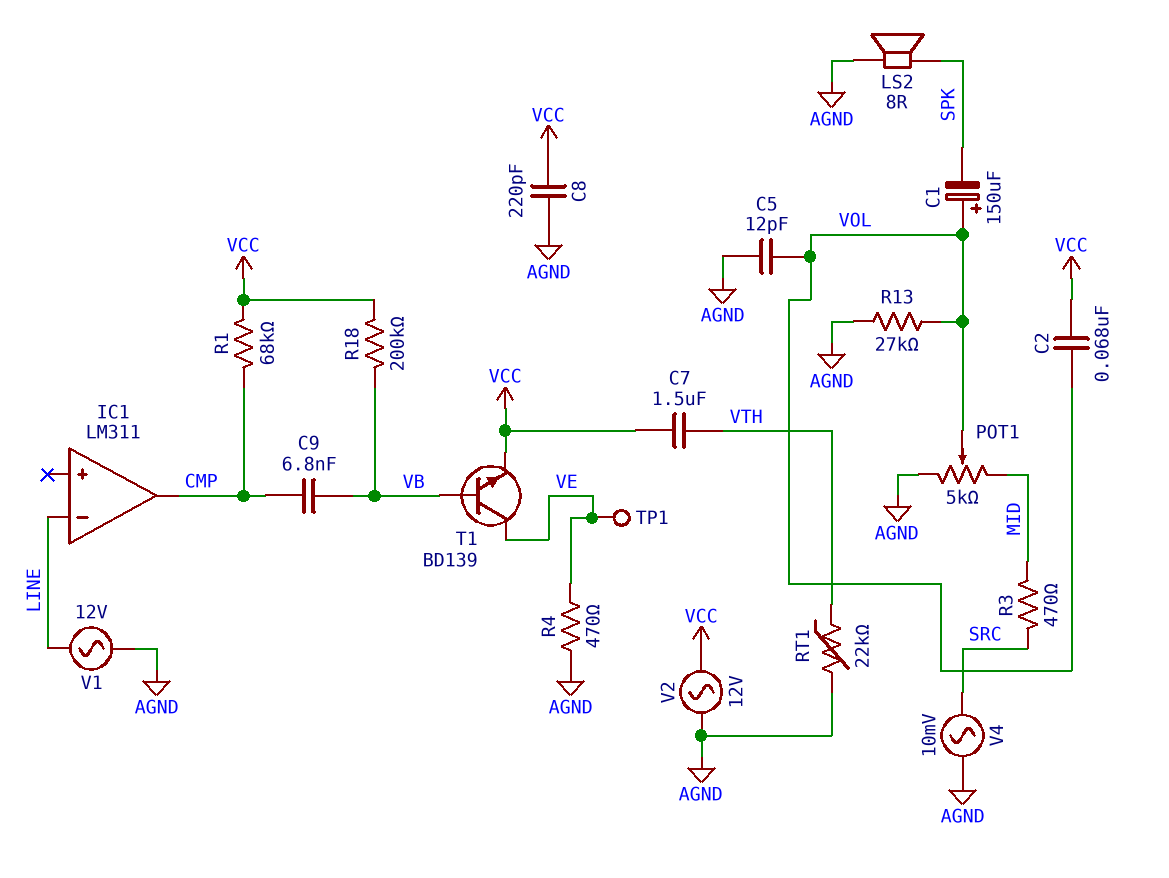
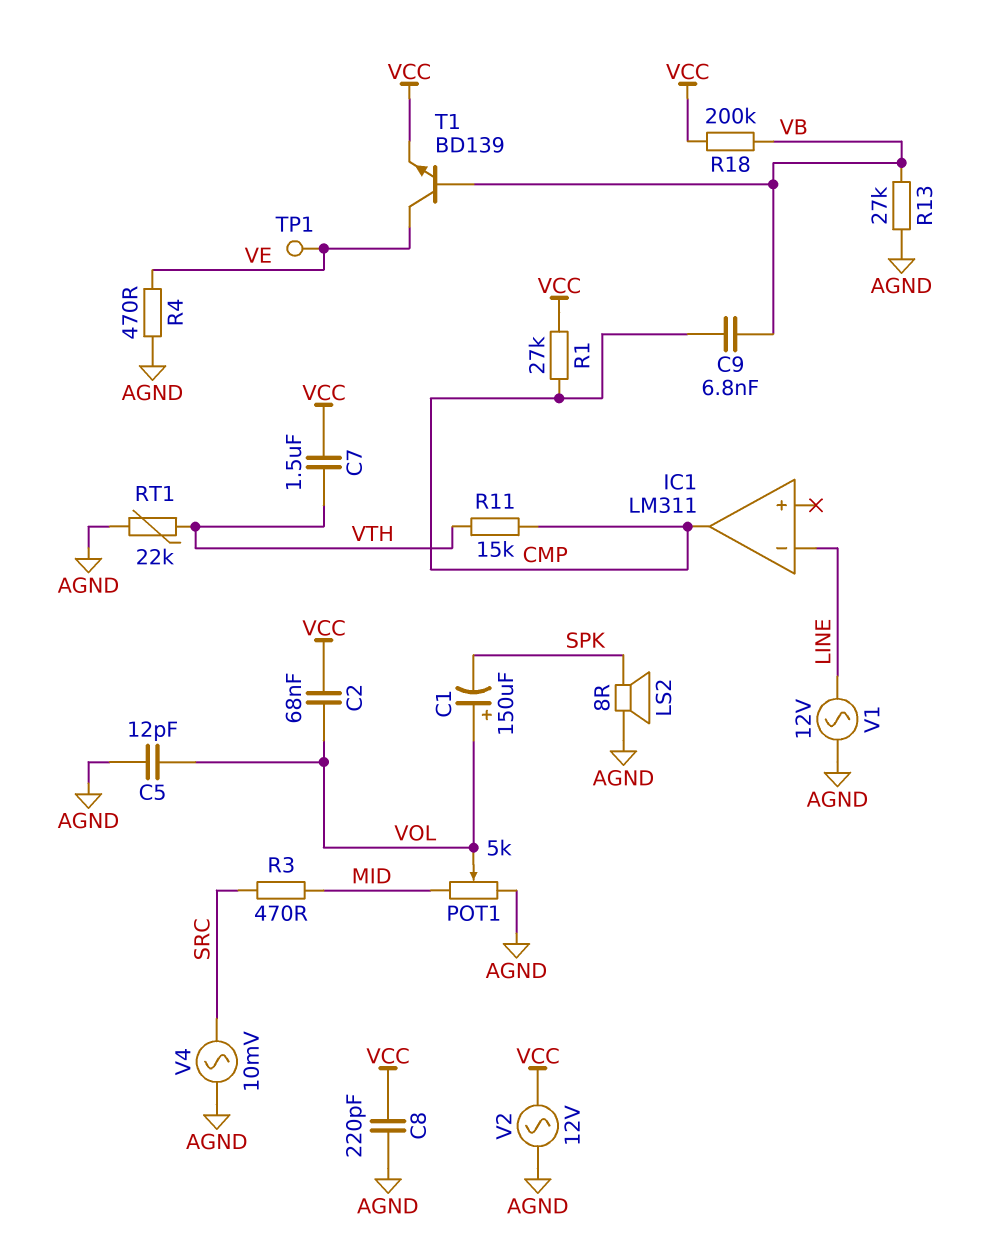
R1: 68k (CMP, VCC) -> 27k (CMP, VCC)
R11: none -> 15k (CMP, VTH)
R13: 27k (AGND, VOL) -> 27k (AGND, VB)

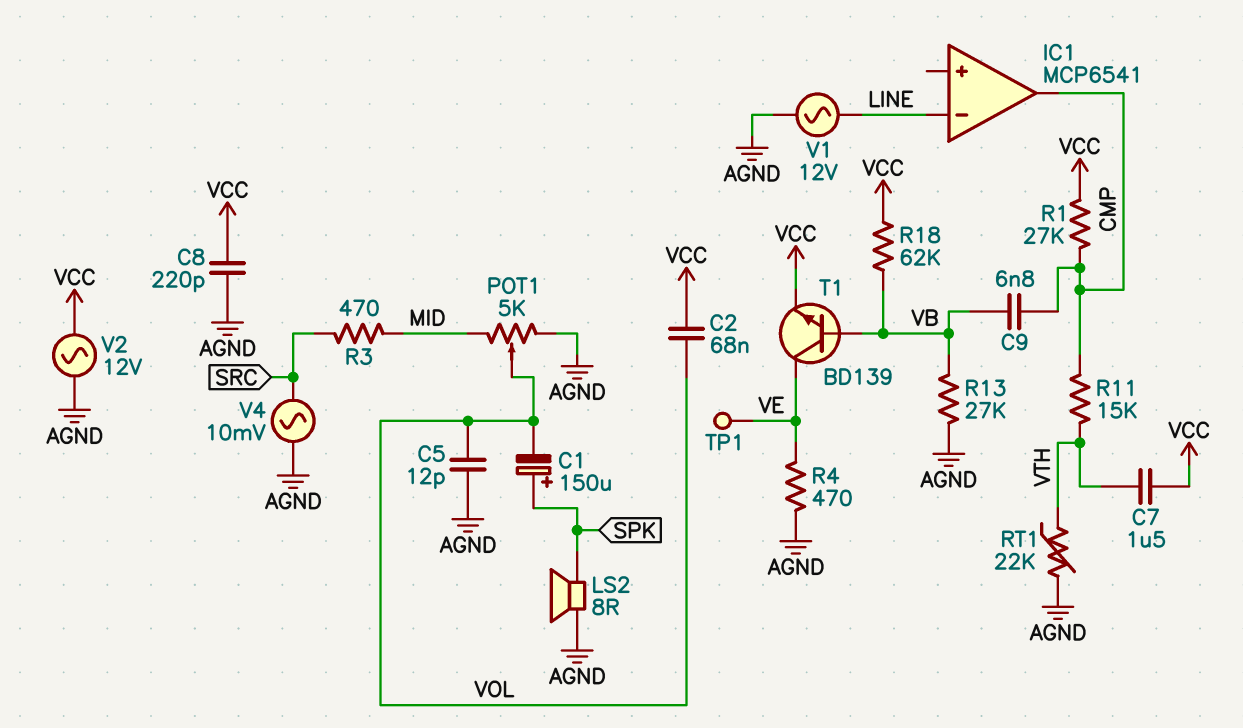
C1: 150uF (plus VOL, minus SPK) -> 150uF (plus SPK, minus VOL)
IC1: LM311 -> MCP6541
R18: 200k (VB, VCC) -> 62k (VB, VCC)

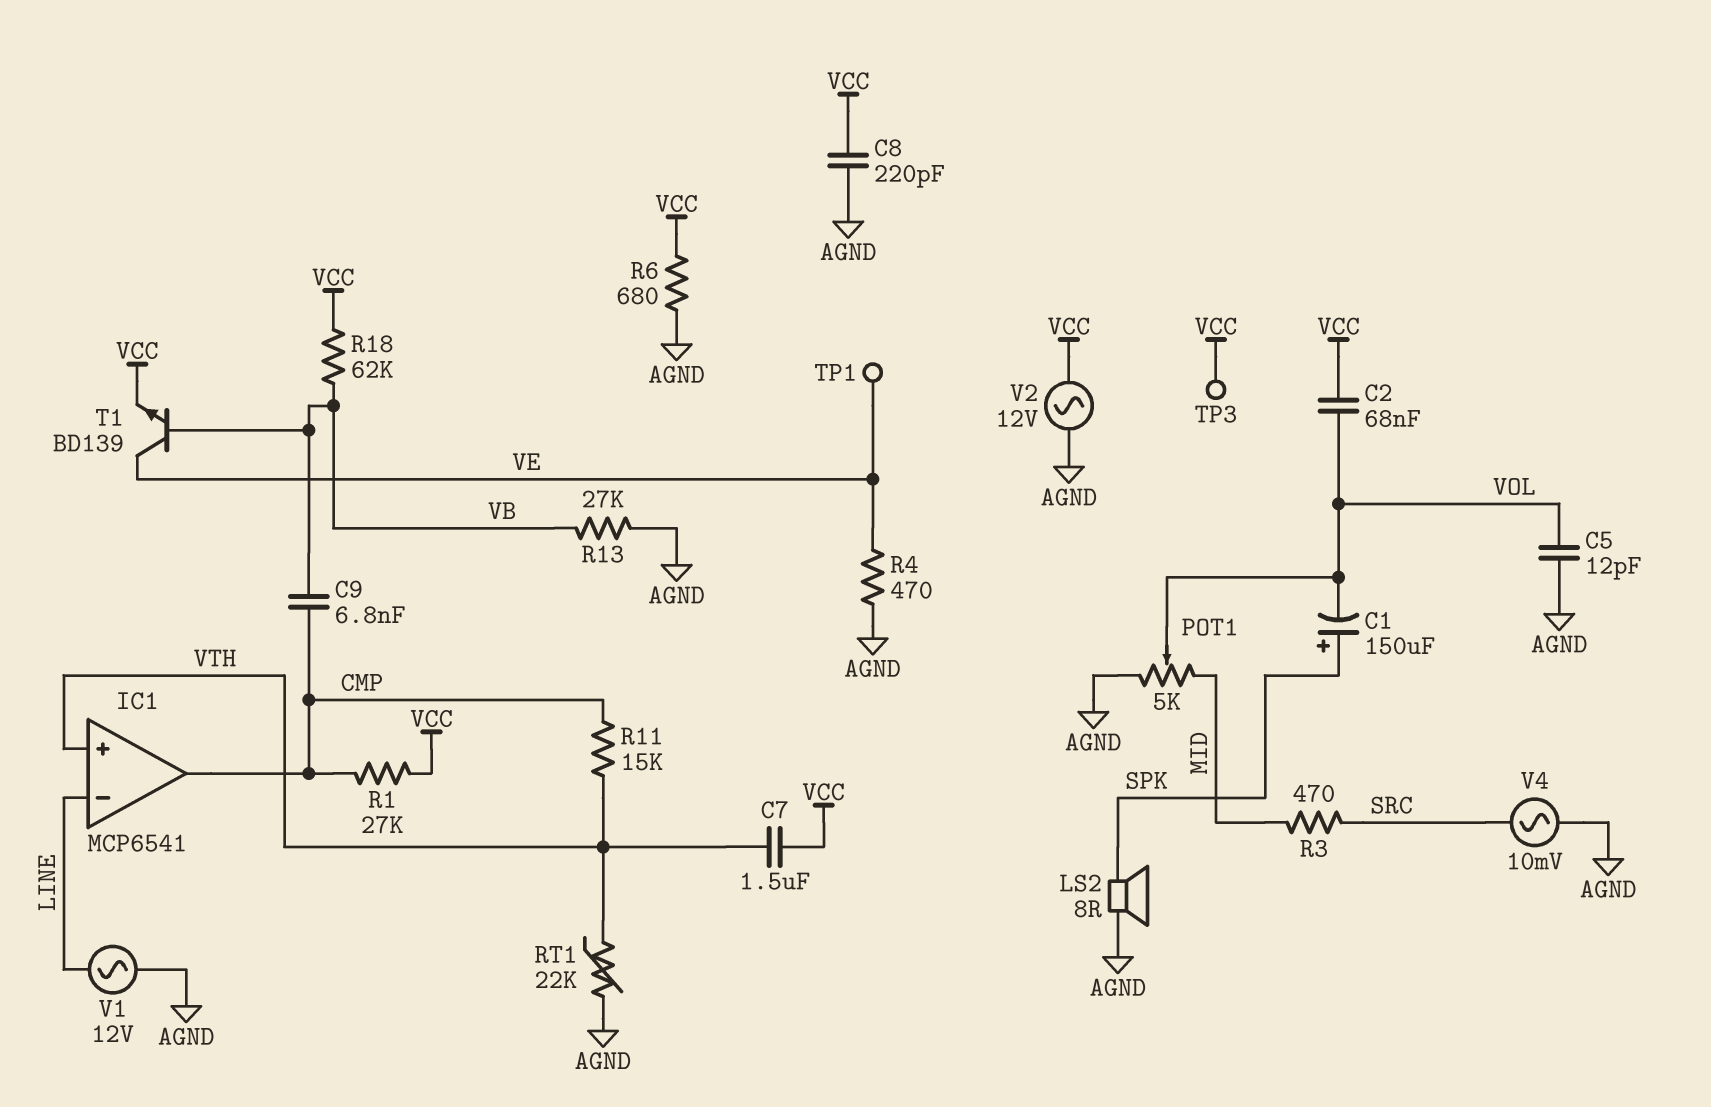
IC1 pin in+: none -> VTH
R6: none -> 680 (AGND, VCC)
TP3: none -> test point (VCC)

